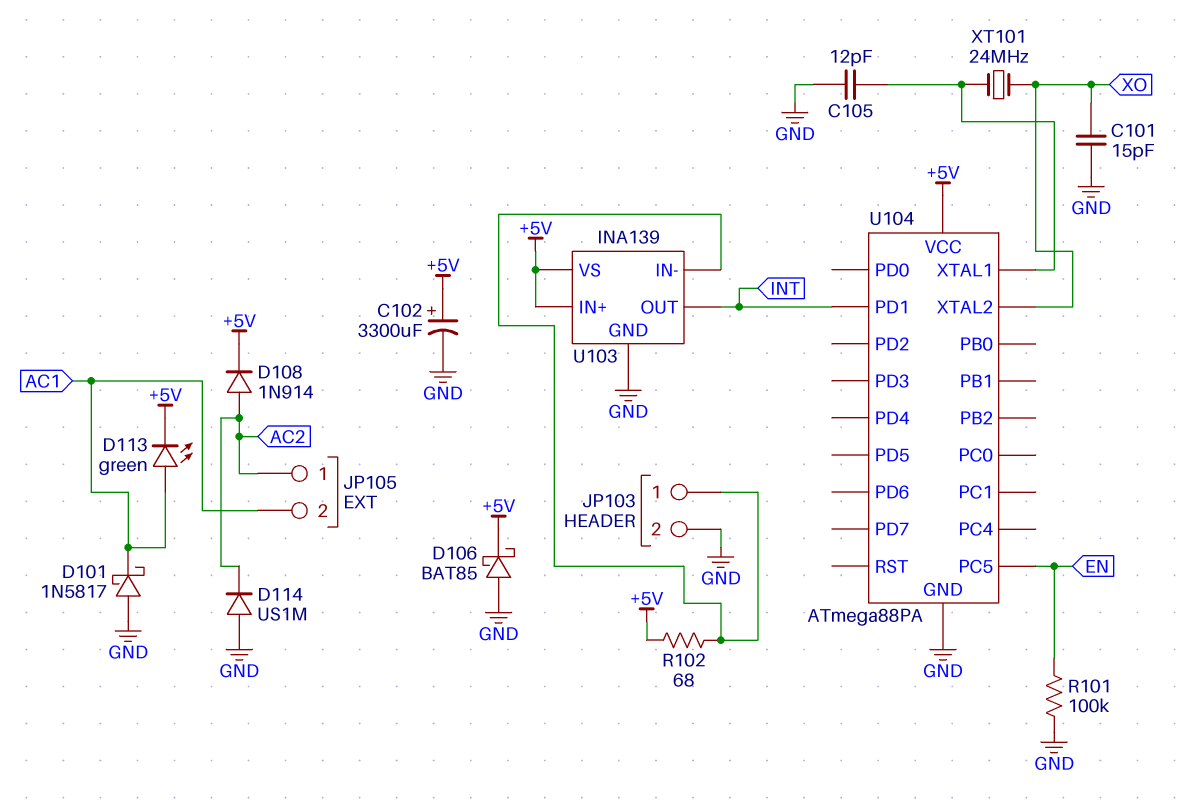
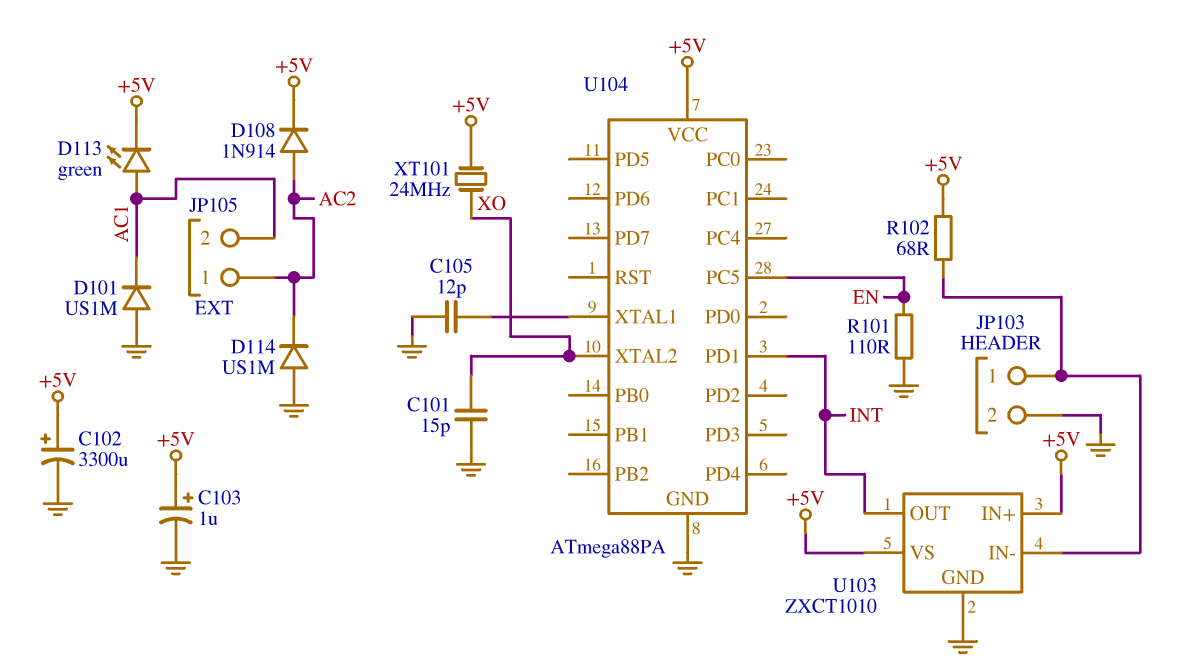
C103: none -> 1uF (plus +5V, minus GND)
D101: schottky 1N5817 (A GND, K AC1) -> diode US1M (A GND, K AC1)
D106: schottky BAT85 (A GND, K +5V) -> none
R101: 100k (EN, GND) -> 110 (EN, GND)
U103: INA139 -> ZXCT1010
XT101: 24MHz (U104/XTAL1, XO) -> 24MHz (+5V, XO)

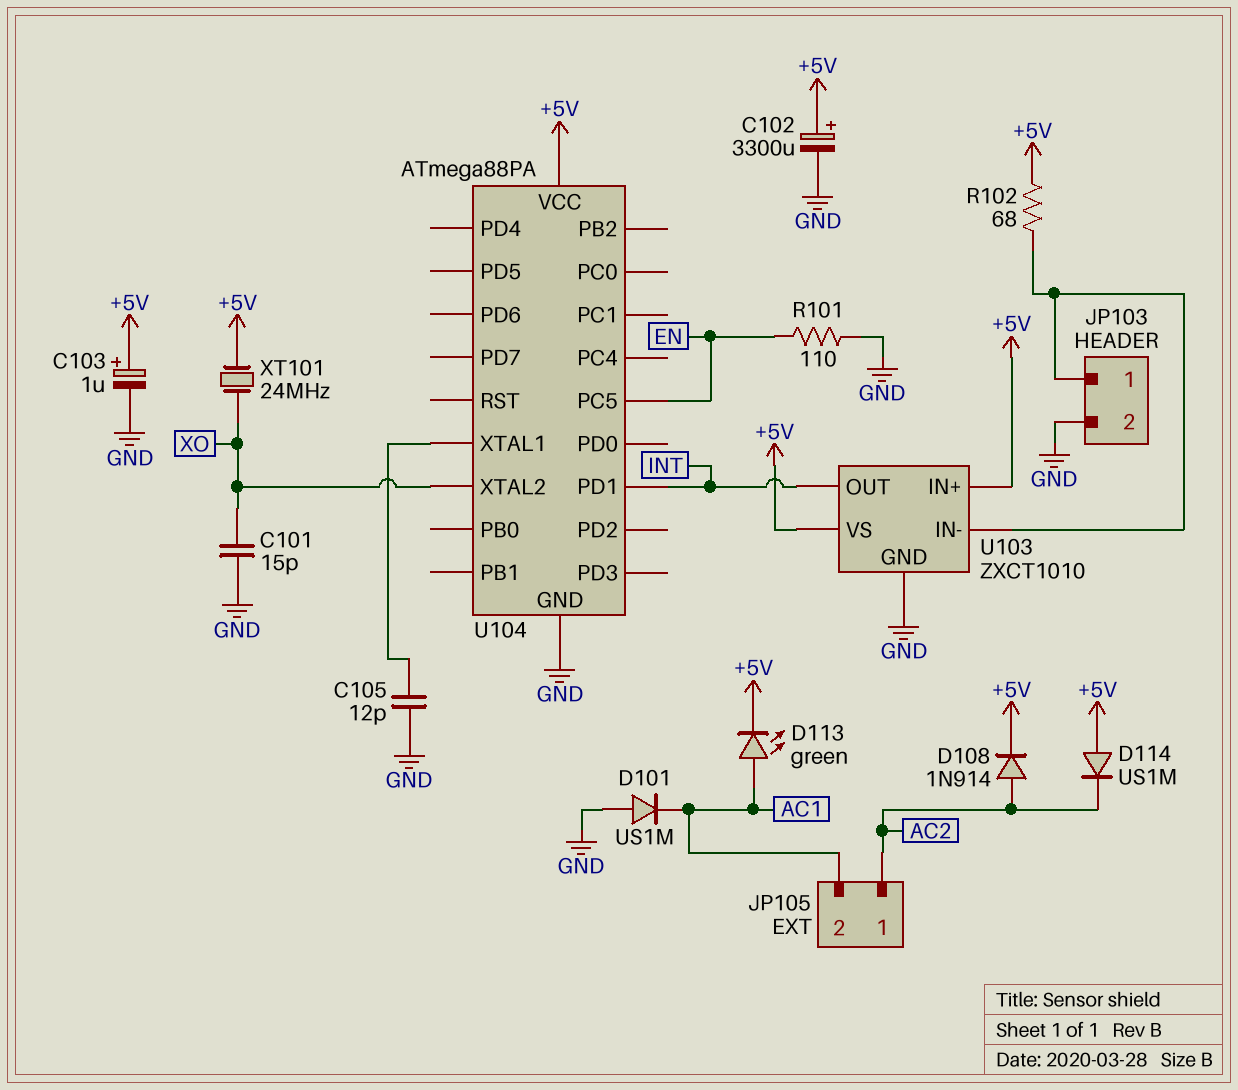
D114: diode US1M (A GND, K AC2) -> diode US1M (A +5V, K AC2)

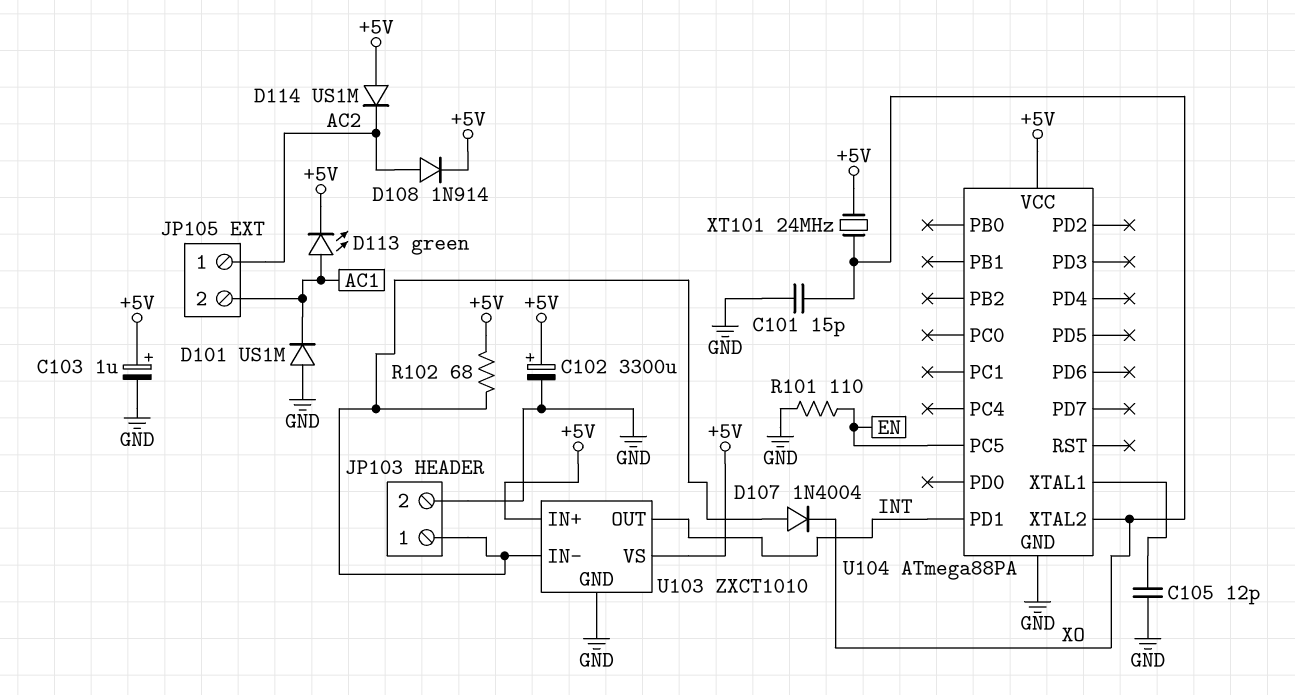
D107: none -> diode 1N4004 (A JP103/1, K XO)

